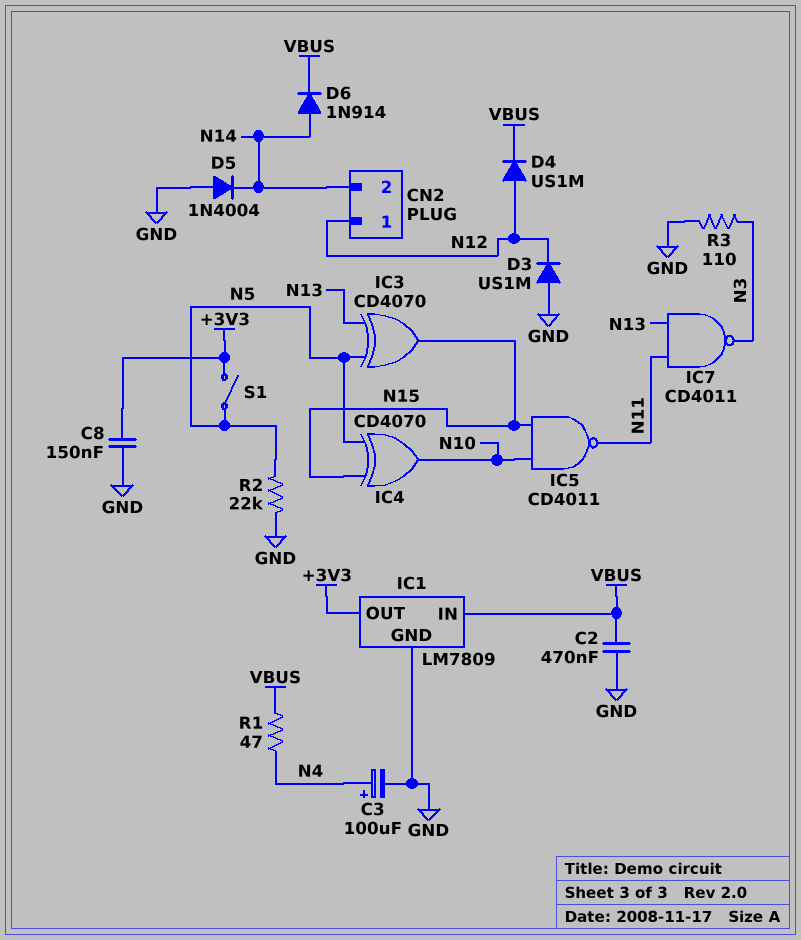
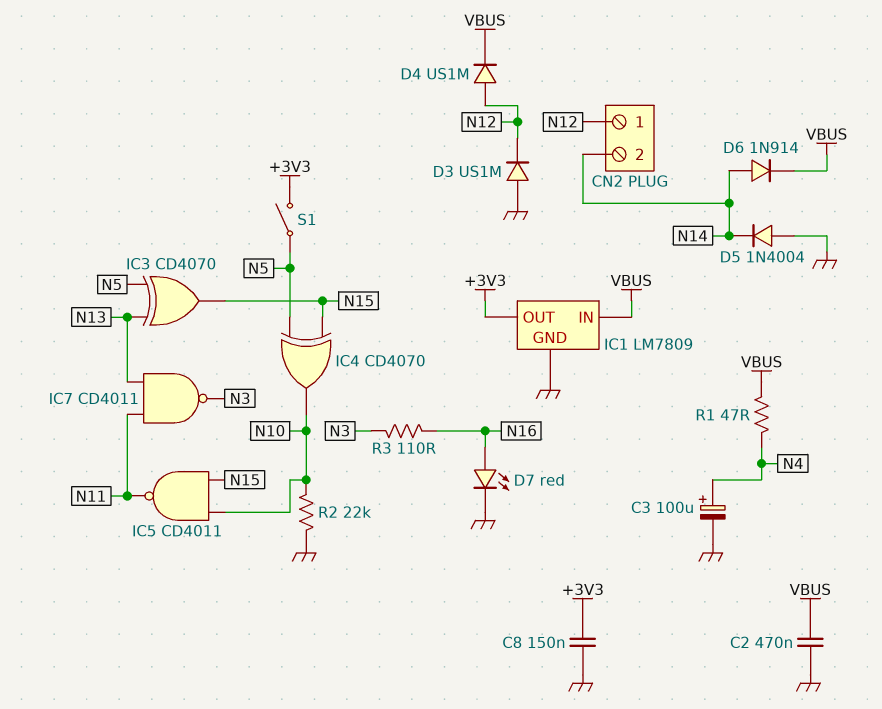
D7: none -> LED red (A N16, K GND)
R2: 22k (GND, N5) -> 22k (GND, N10)
R3: 110 (GND, N3) -> 110 (N3, N16)

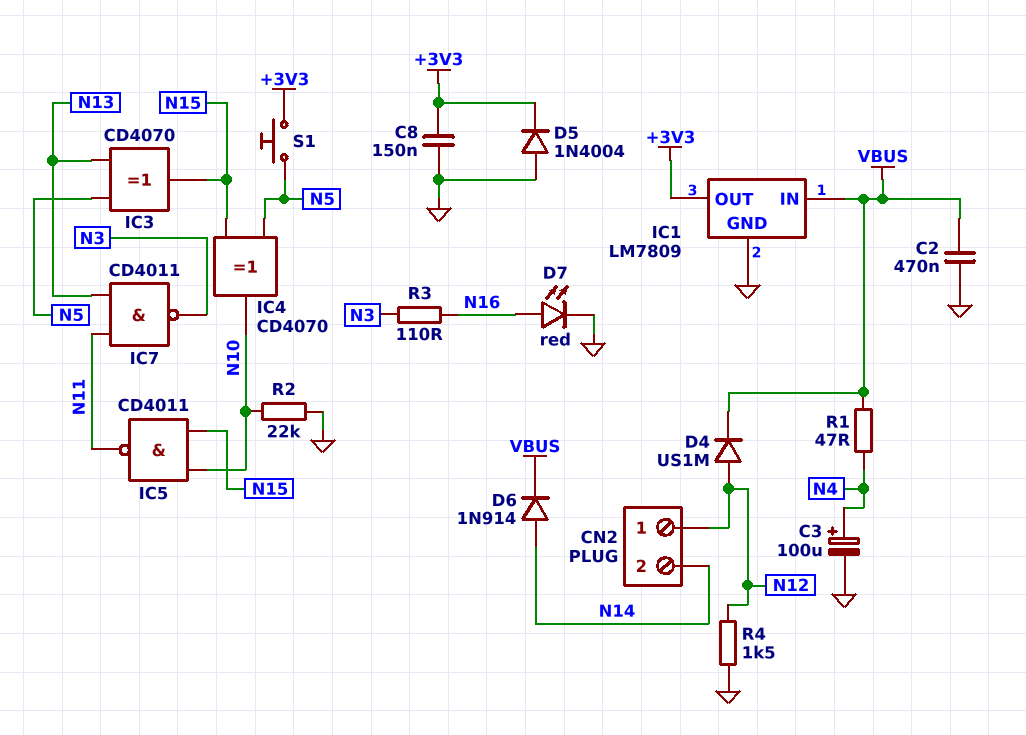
D3: diode US1M (A GND, K N12) -> none
D5: diode 1N4004 (A GND, K N14) -> diode 1N4004 (A GND, K +3V3)
R4: none -> 1.5k (GND, N12)
S1: switch (+3V3, N5) -> button (+3V3, N5)

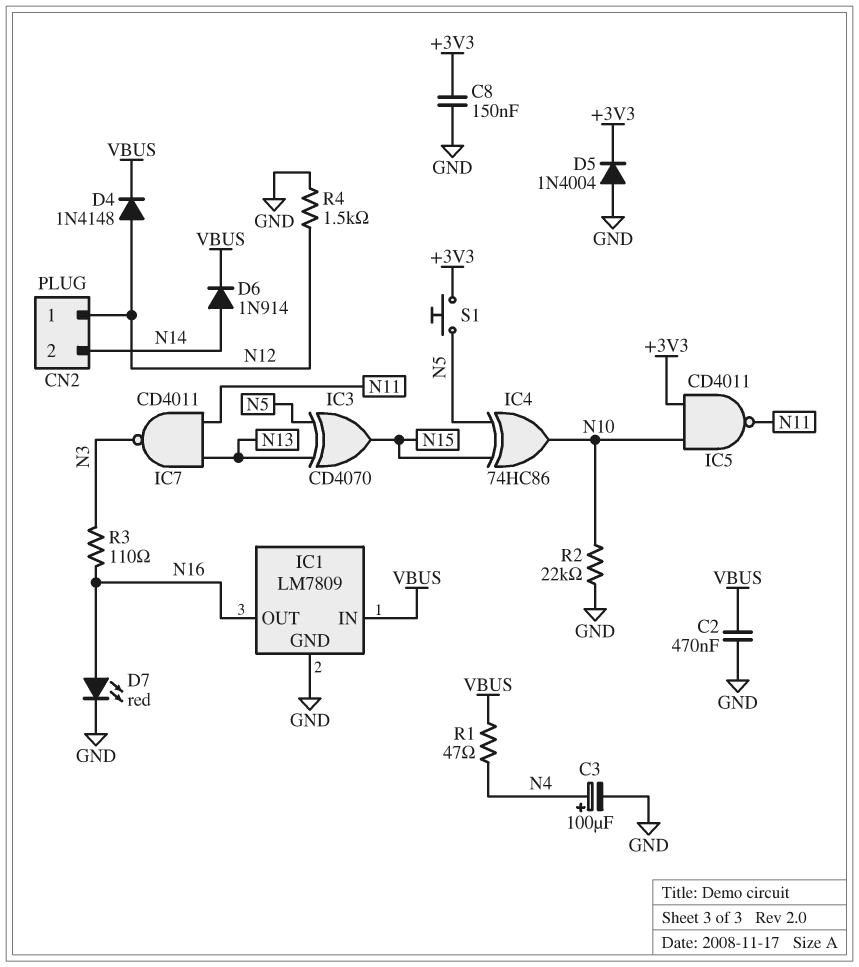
D4: diode US1M (A N12, K VBUS) -> diode 1N4148 (A N12, K VBUS)
IC1 pin OUT: +3V3 -> N16
IC4: XOR CD4070 (in N5, in N15, out N10) -> XOR 74HC86 (in N5, in N15, out N10)
IC5: NAND CD4011 (in N10, in N15, out N11) -> NAND CD4011 (in +3V3, in N10, out N11)

